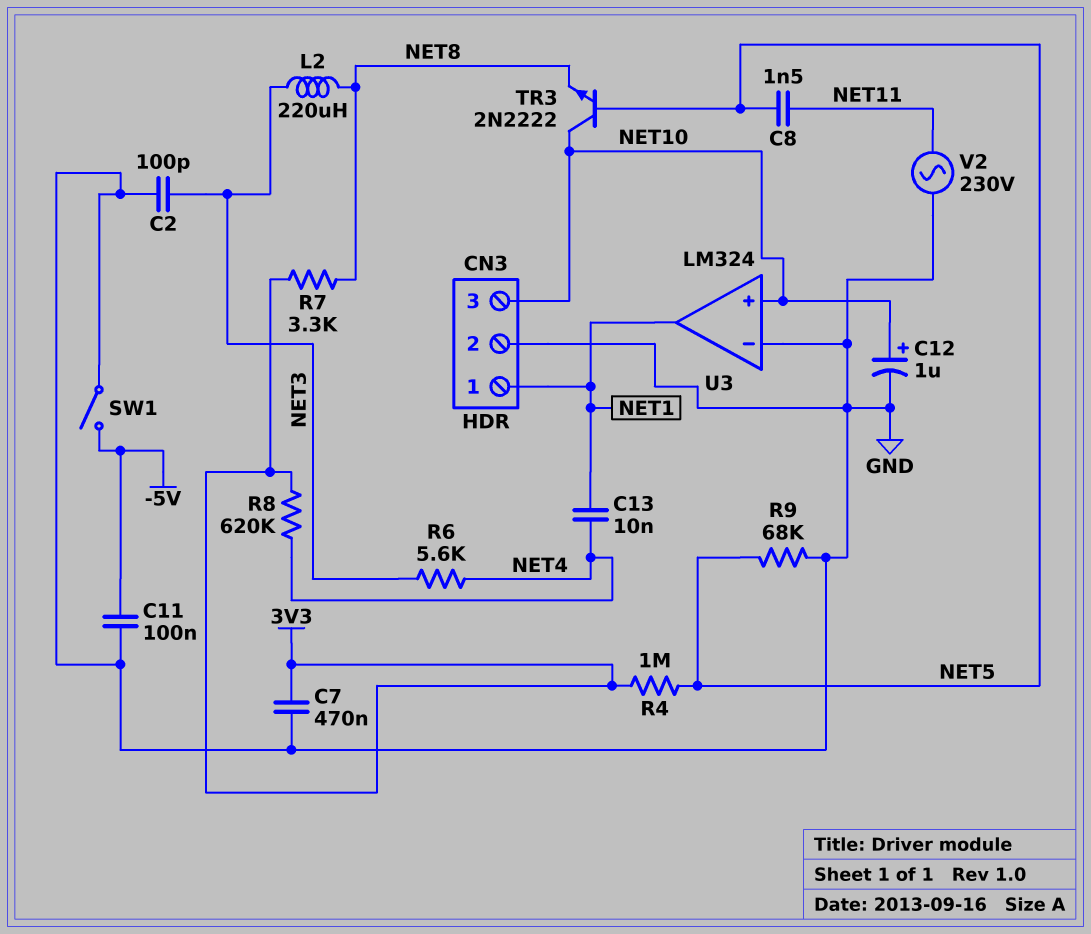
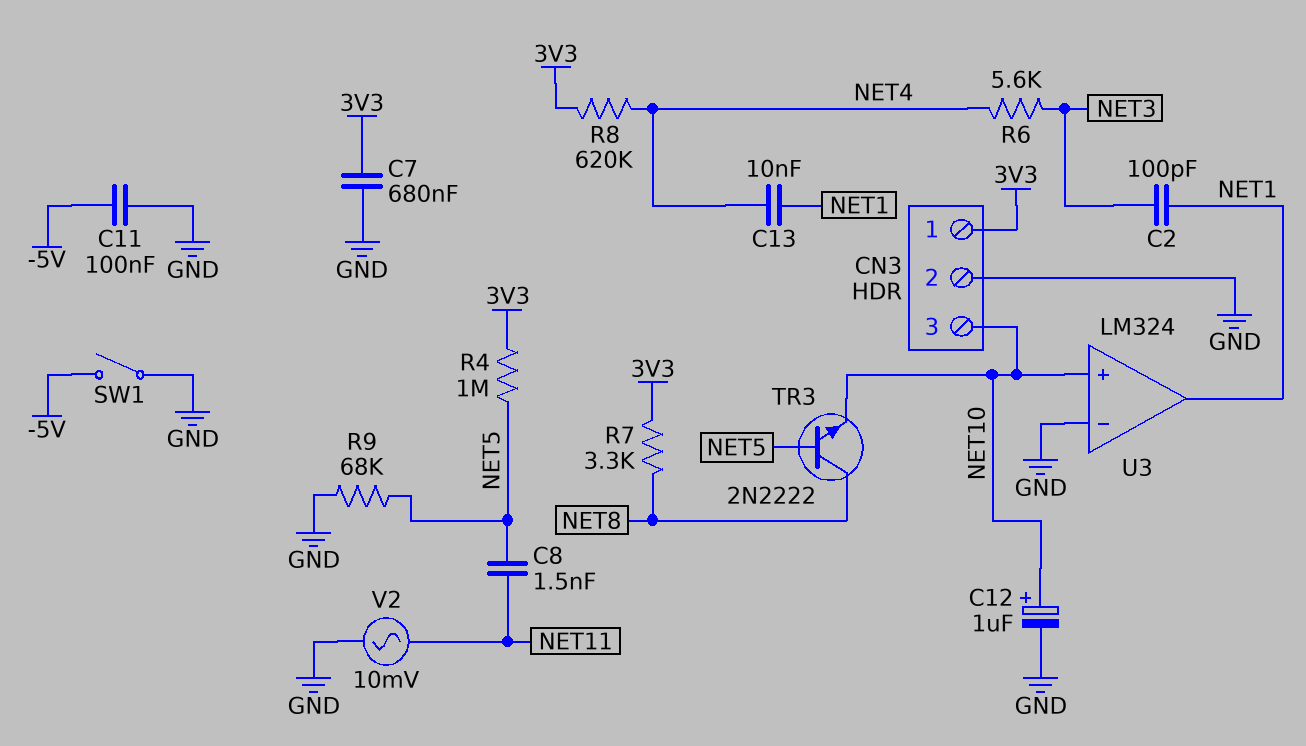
C2: 100pF (GND, NET3) -> 100pF (NET1, NET3)
C7: 470nF (3V3, GND) -> 680nF (3V3, GND)
CN3 pin 1: NET1 -> 3V3
L2: 220uH (NET3, NET8) -> none
TR3: NPN 2N2222 (B NET5, C NET10, E NET8) -> NPN 2N2222 (B NET5, C NET8, E NET10)
V2: AC 230V (GND, NET11) -> AC 10mV (GND, NET11)

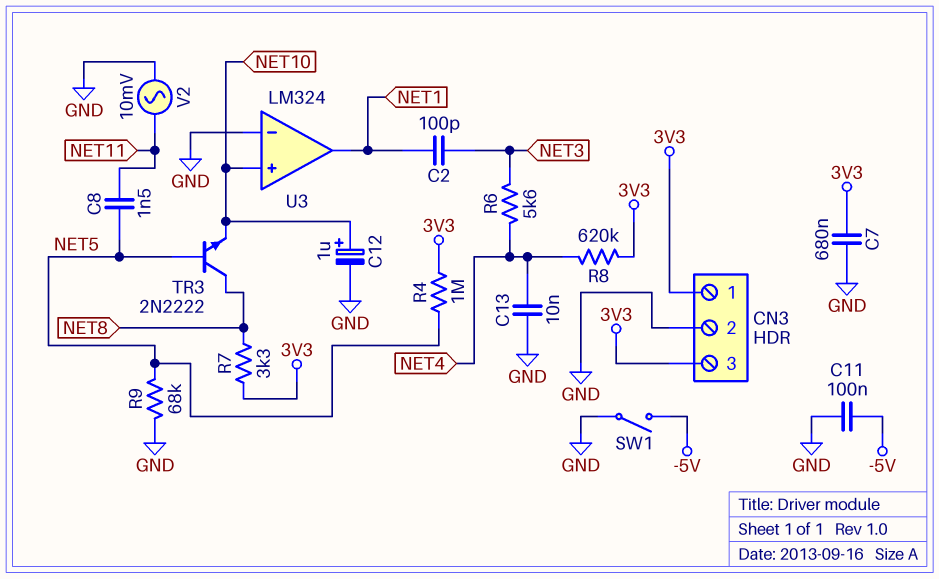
C13: 10nF (NET1, NET4) -> 10nF (GND, NET4)
CN3 pin 3: NET10 -> 3V3

